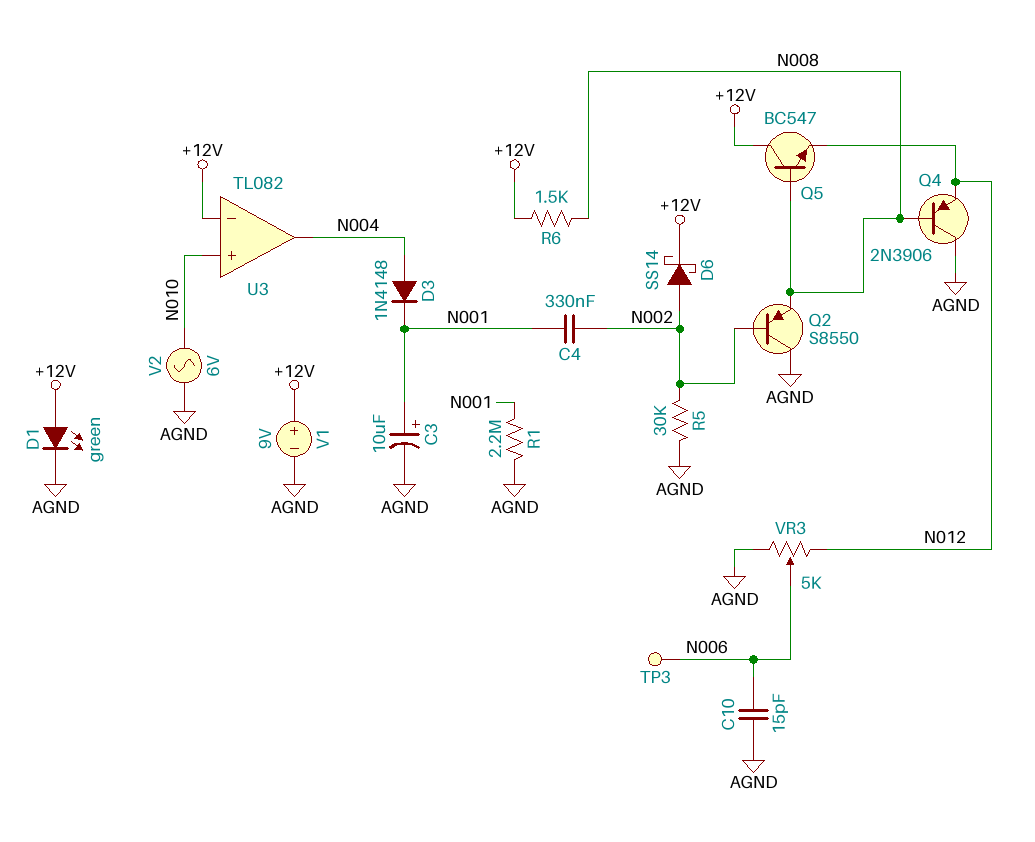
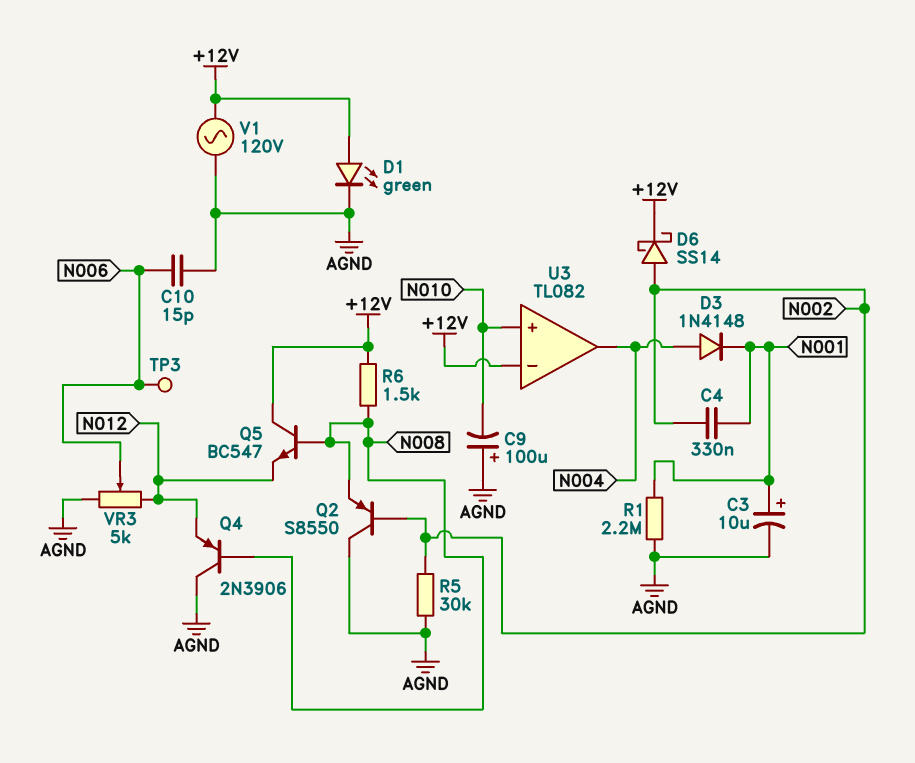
C9: none -> 100uF (plus AGND, minus N010)
V1: 9V (plus +12V, minus AGND) -> AC 120V (+12V, AGND)
V2: AC 6V (AGND, N010) -> none

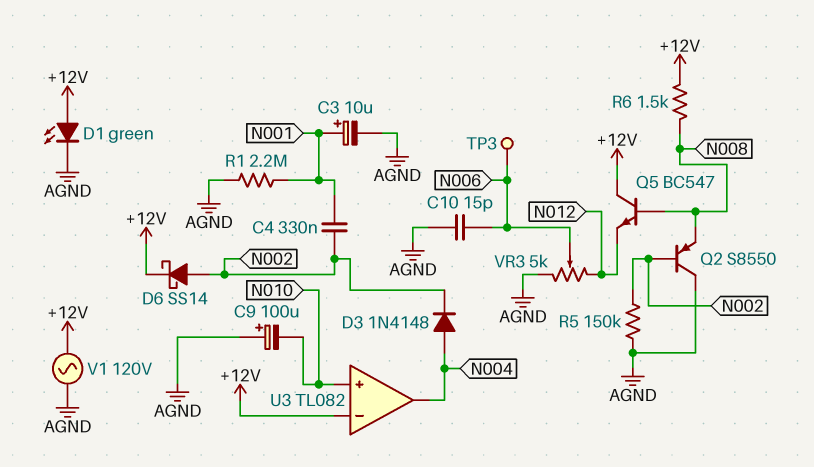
D3: diode 1N4148 (A N004, K N001) -> diode 1N4148 (A N004, K N002)
Q4: PNP 2N3906 (B N008, C AGND, E N012) -> none
R5: 30k (AGND, N002) -> 150k (AGND, N002)

